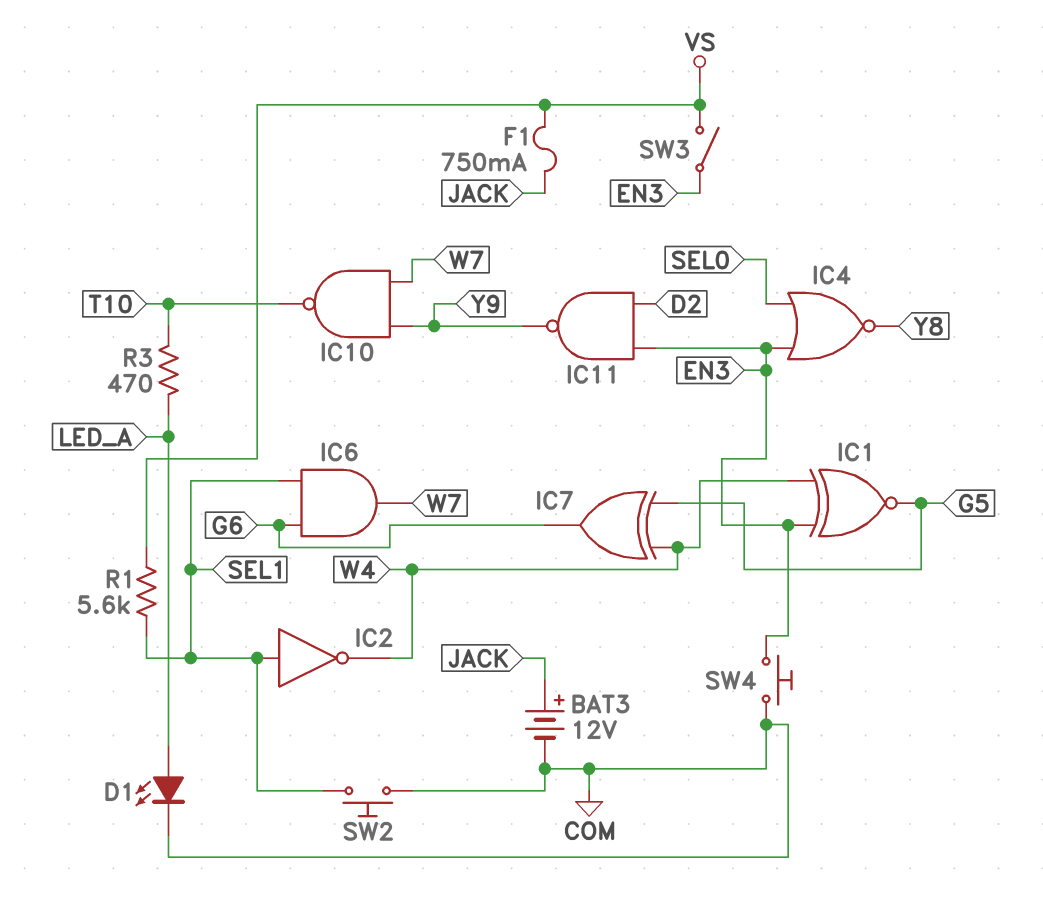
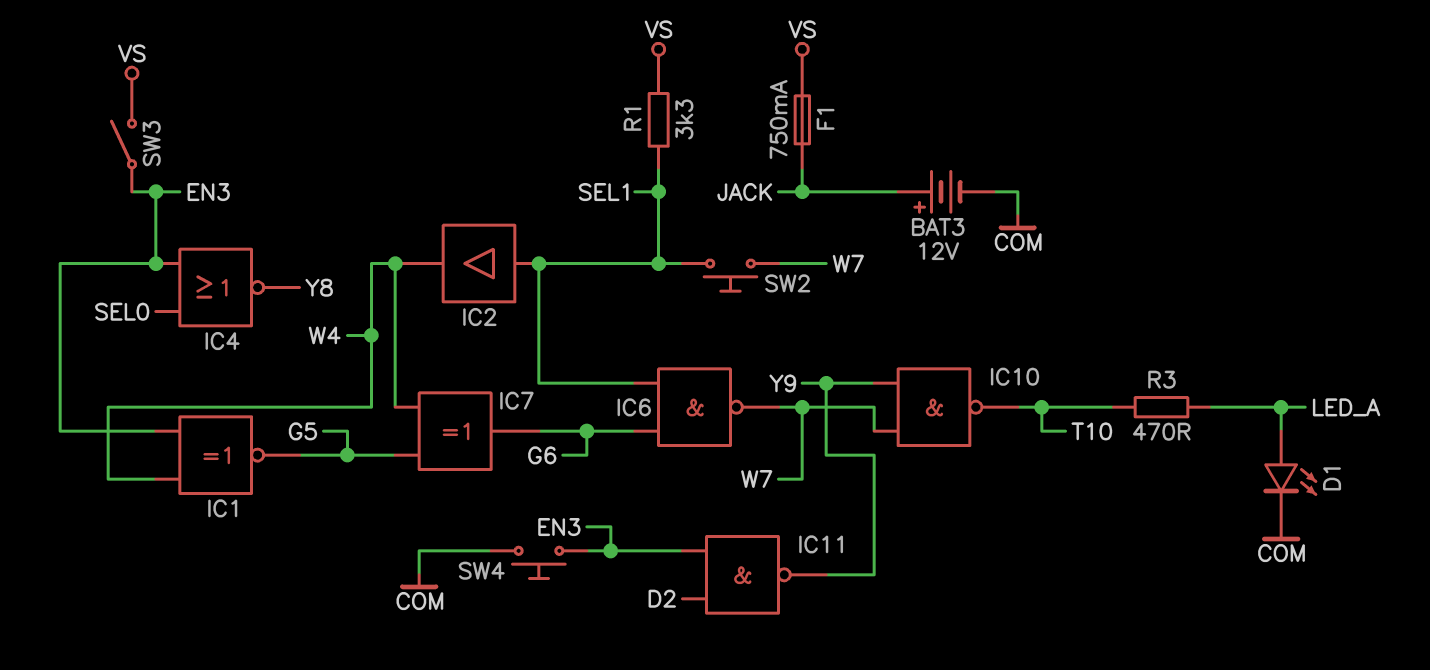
IC2: NOT (in SEL1, out W4) -> buffer (in SEL1, out W4)
IC6: AND (in G6, in SEL1, out W7) -> NAND (in G6, in SEL1, out W7)
R1: 5.6k (SEL1, VS) -> 3.3k (SEL1, VS)
SW2: button (COM, SEL1) -> button (SEL1, W7)

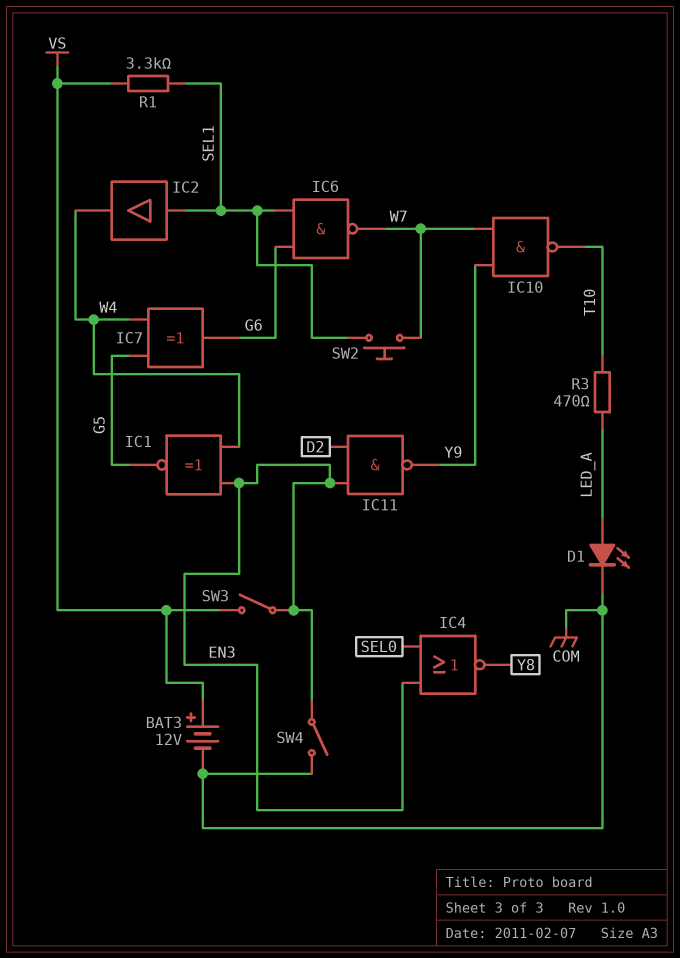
BAT3: 12V (plus JACK, minus COM) -> 12V (plus VS, minus COM)
F1: 750mA (JACK, VS) -> none
SW4: button (COM, EN3) -> switch (COM, EN3)

